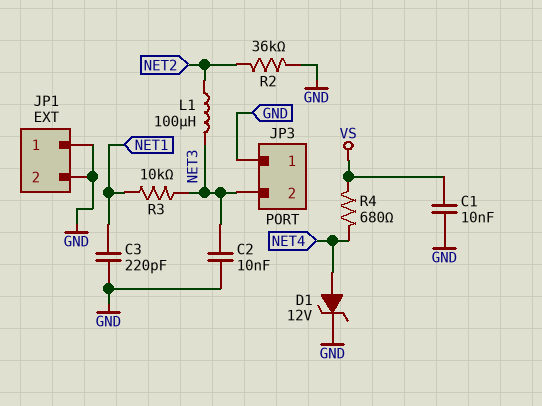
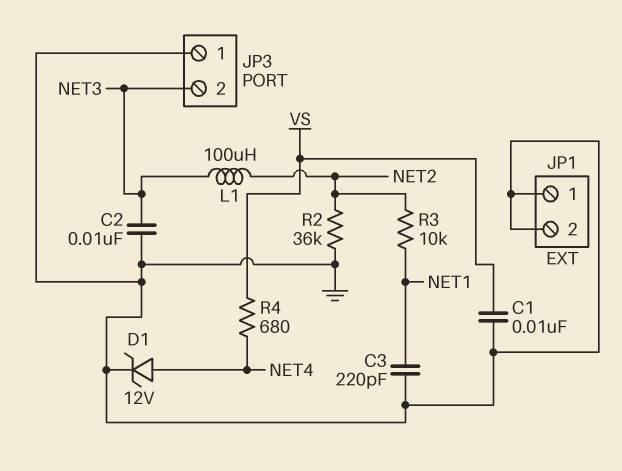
R3: 10k (NET1, NET3) -> 10k (NET1, NET2)

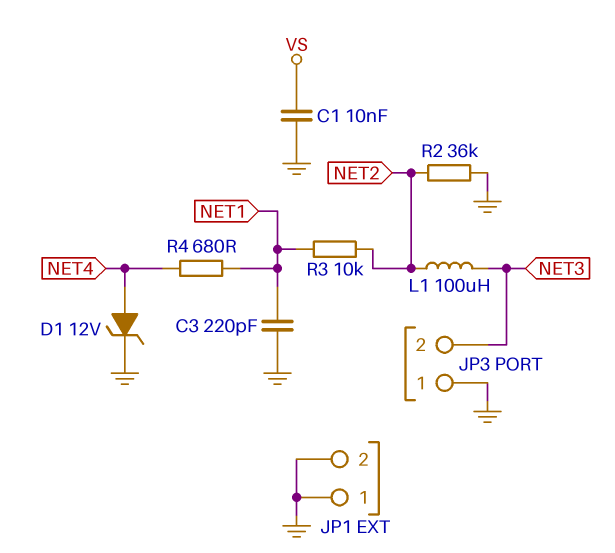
C2: 10nF (GND, NET3) -> none
R4: 680 (NET4, VS) -> 680 (NET1, NET4)

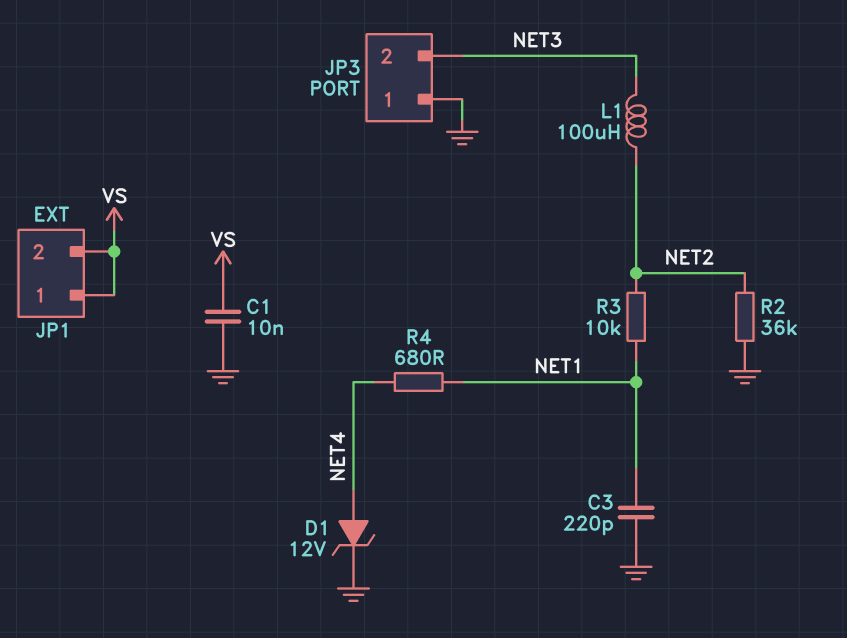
JP1 pin 1: GND -> VS
JP1 pin 2: GND -> VS

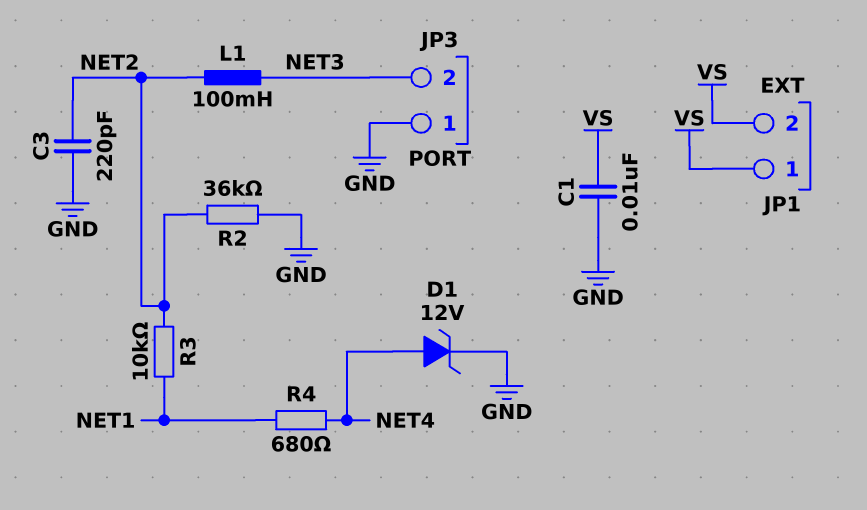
C3: 220pF (GND, NET1) -> 220pF (GND, NET2)
L1: 100uH (NET2, NET3) -> 100mH (NET2, NET3)

